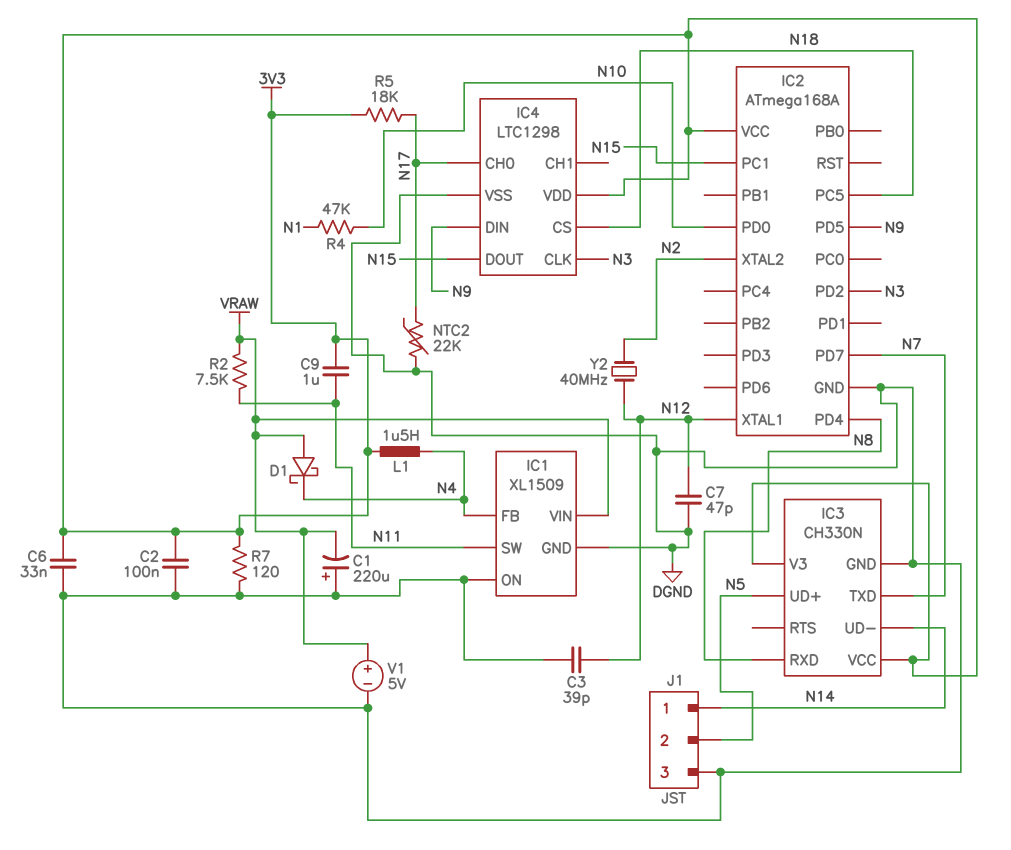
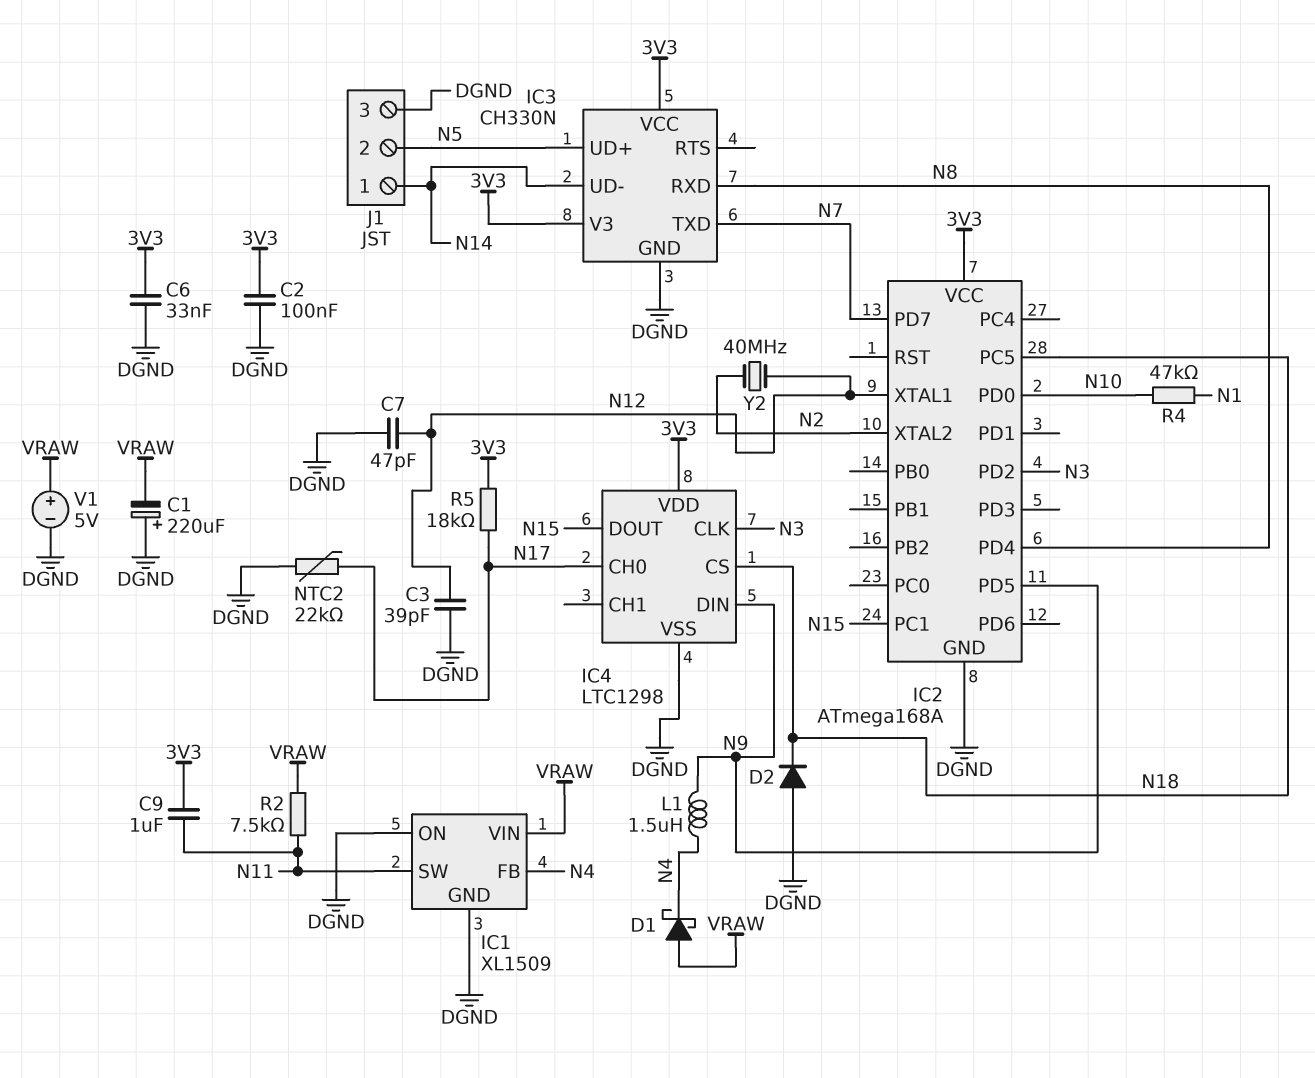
D2: none -> diode (A DGND, K N18)
L1: 1.5uH (3V3, N4) -> 1.5uH (N4, N9)
R7: 120 (3V3, DGND) -> none

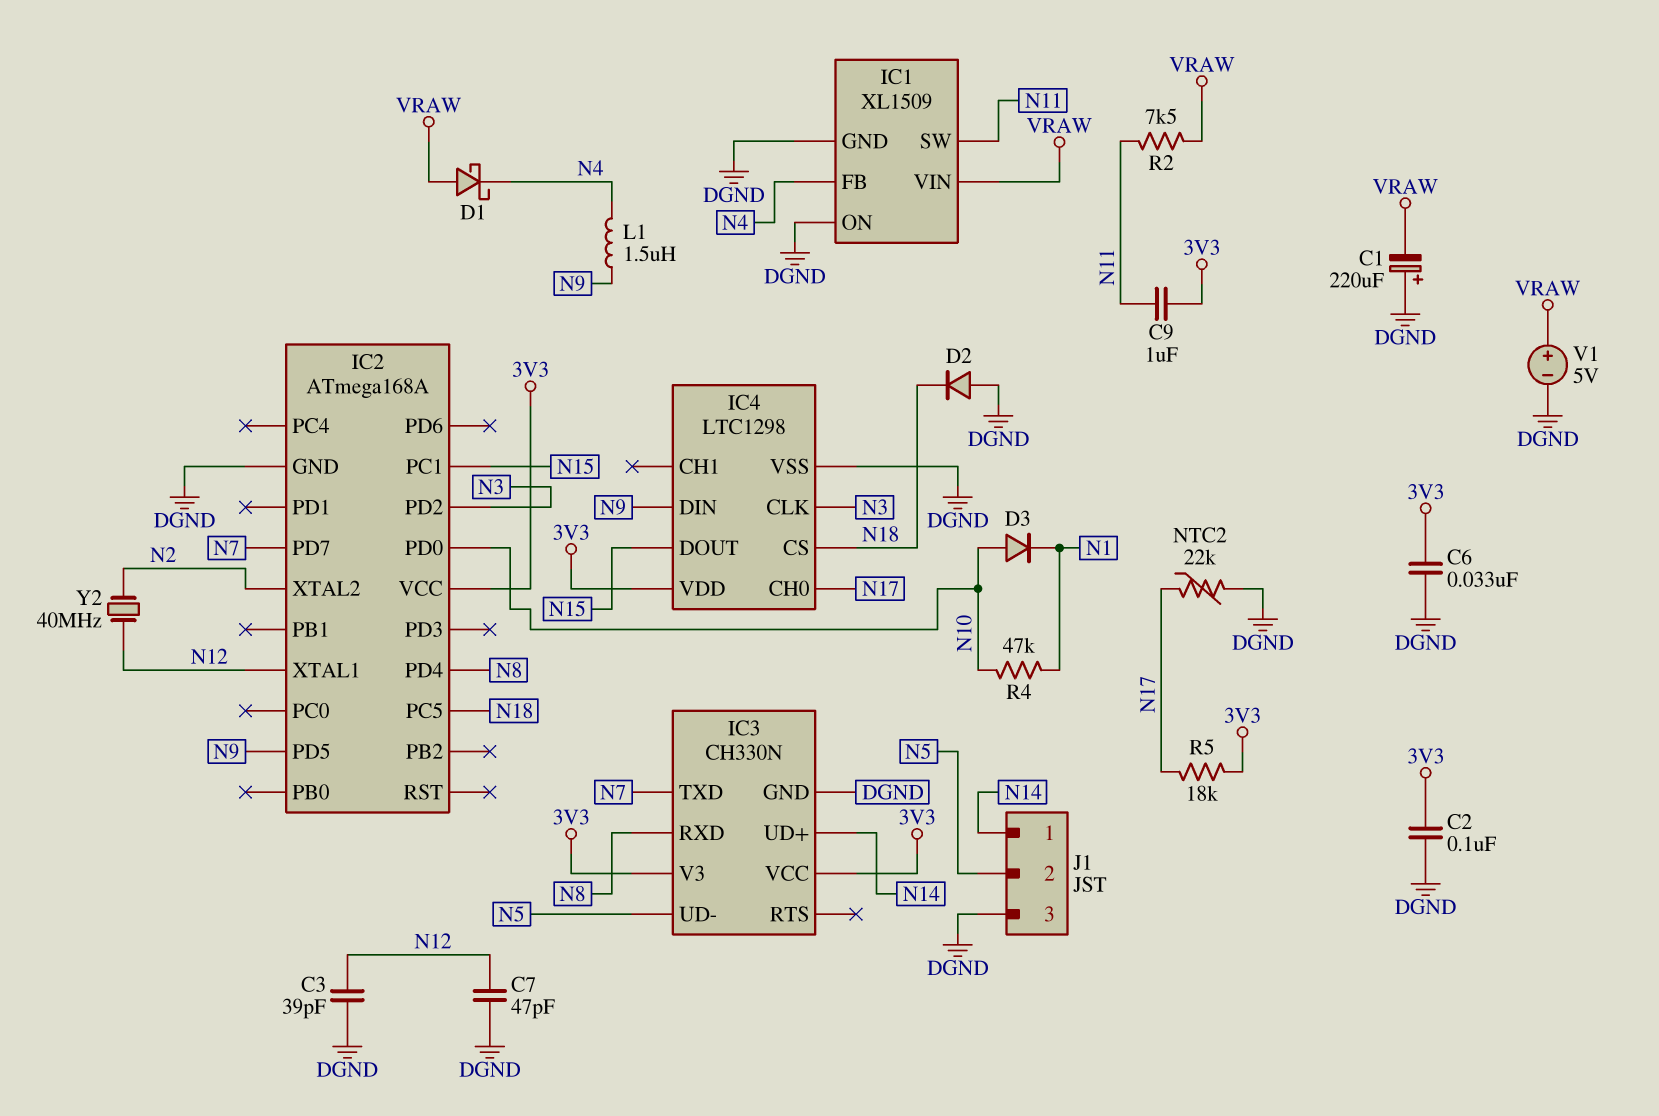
D3: none -> diode (A N10, K N1)
IC3 pin UD+: N5 -> N14
IC3 pin UD-: N14 -> N5

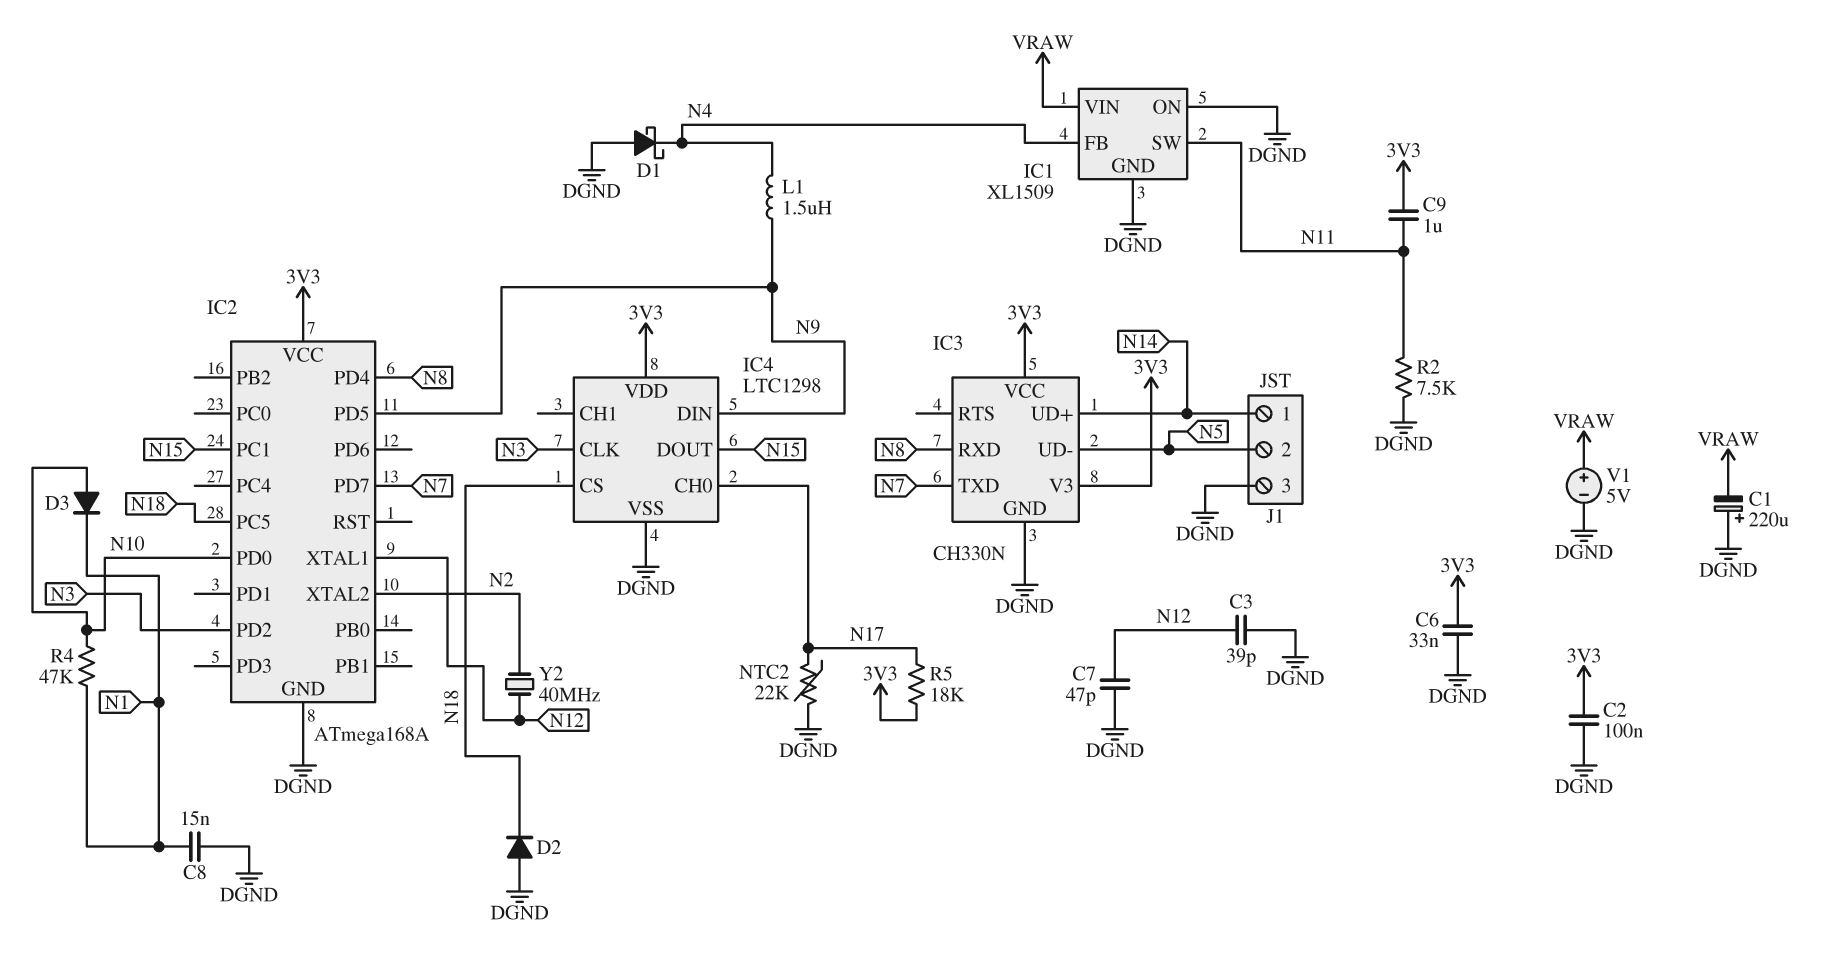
C8: none -> 15nF (DGND, N1)
D1: schottky (A VRAW, K N4) -> schottky (A DGND, K N4)
R2: 7.5k (N11, VRAW) -> 7.5k (DGND, N11)

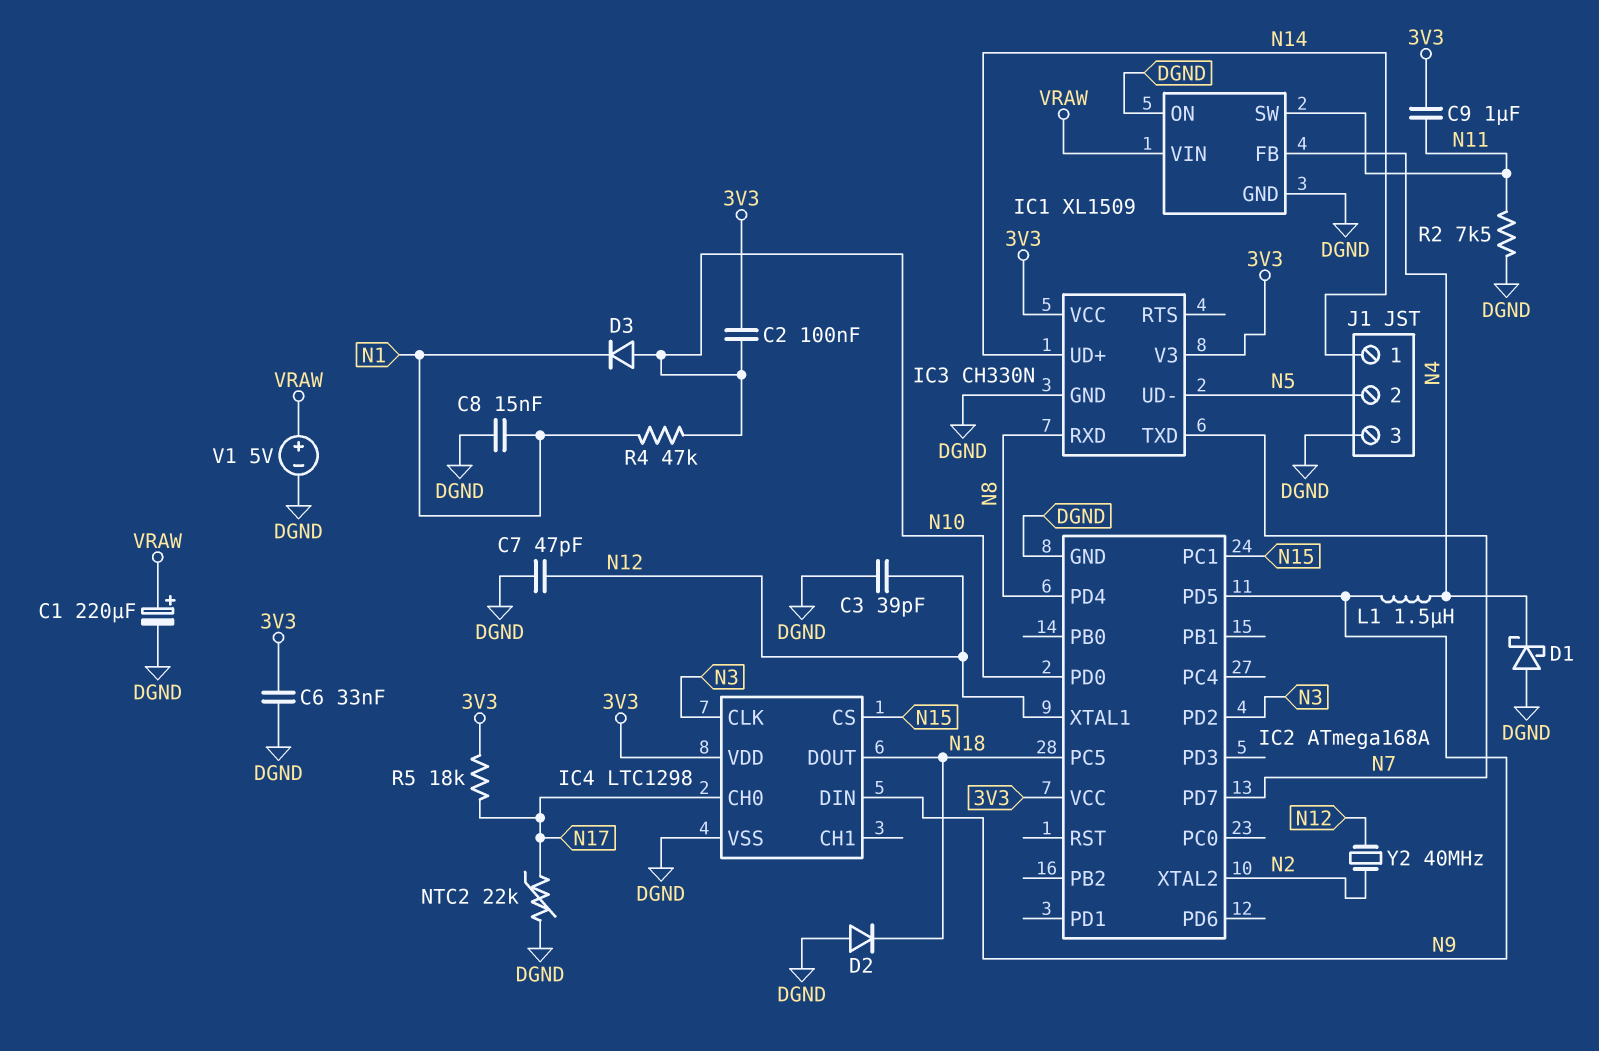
C1: 220uF (plus DGND, minus VRAW) -> 220uF (plus VRAW, minus DGND)
C2: 100nF (3V3, DGND) -> 100nF (3V3, N10)
IC4 pin CS: N18 -> N15
IC4 pin DOUT: N15 -> N18

